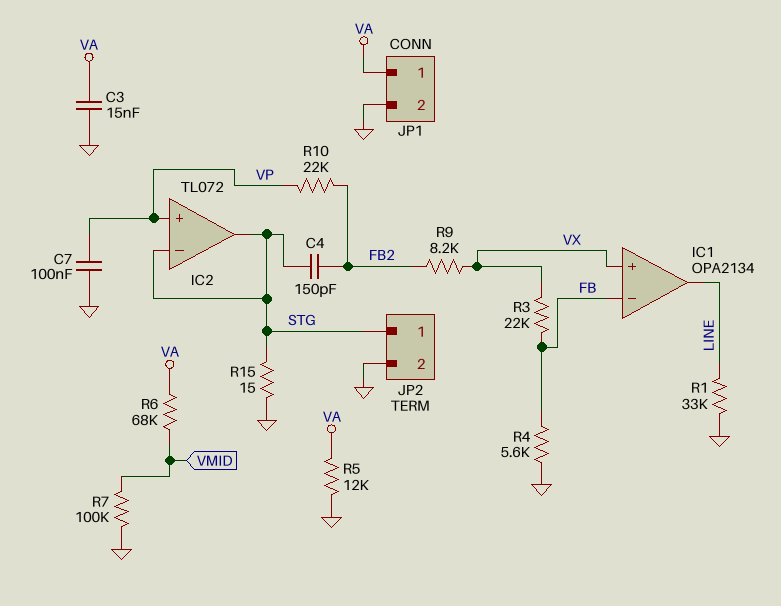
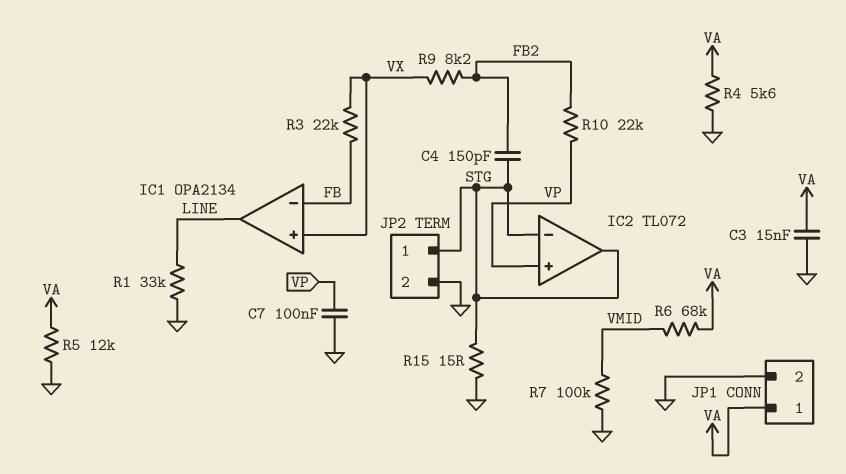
R4: 5.6k (FB, GND) -> 5.6k (GND, VA)

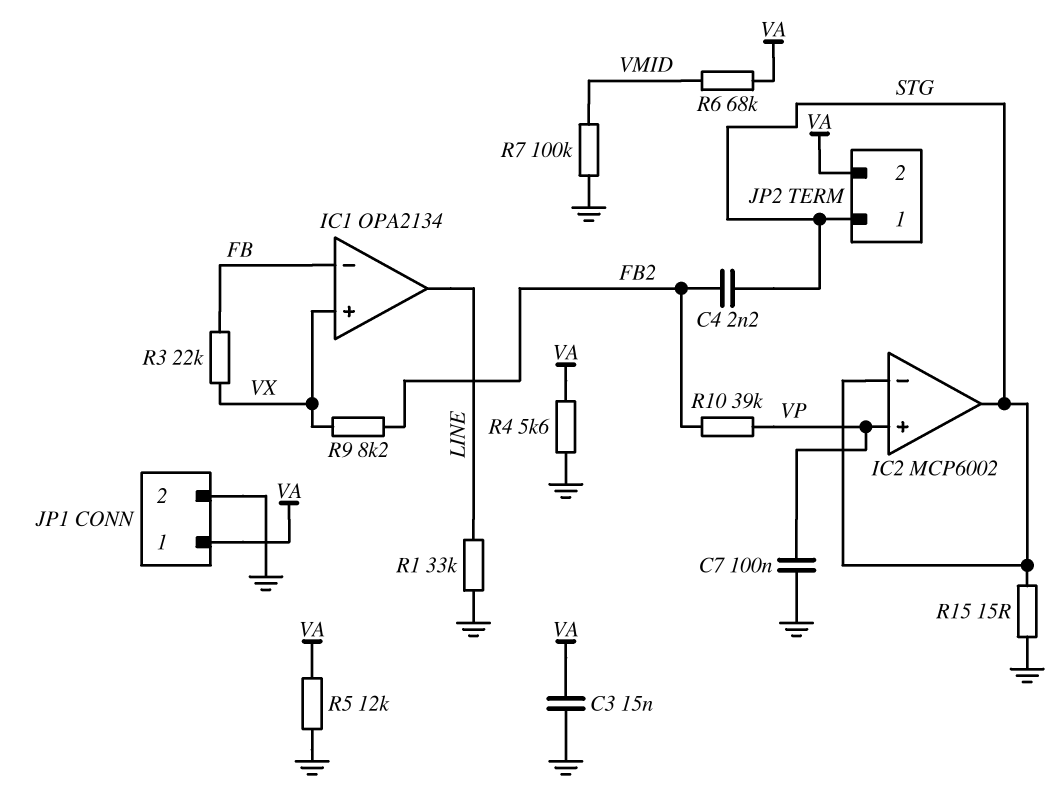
C4: 150pF (FB2, STG) -> 2.2nF (FB2, STG)
IC2: TL072 -> MCP6002
JP2 pin 2: GND -> VA
R10: 22k (FB2, VP) -> 39k (FB2, VP)

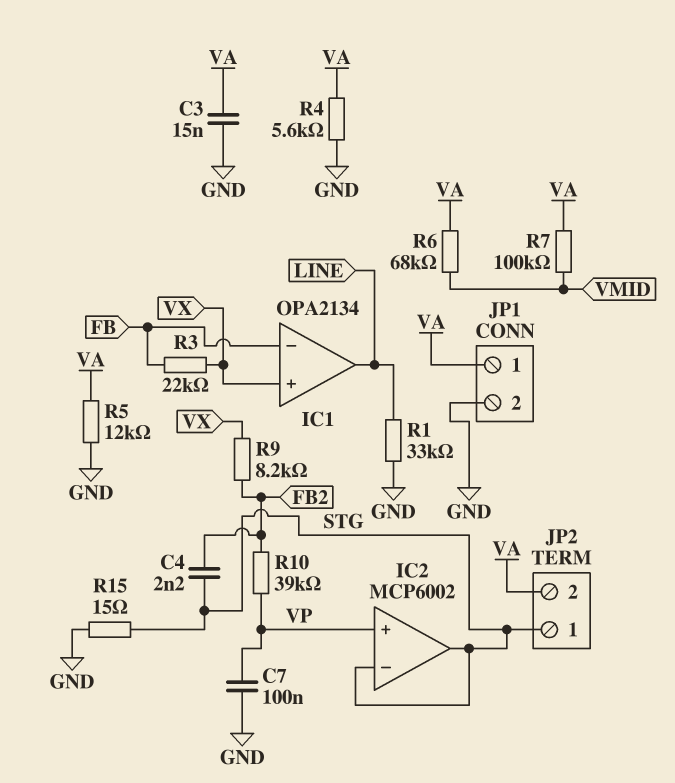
R7: 100k (GND, VMID) -> 100k (VA, VMID)

